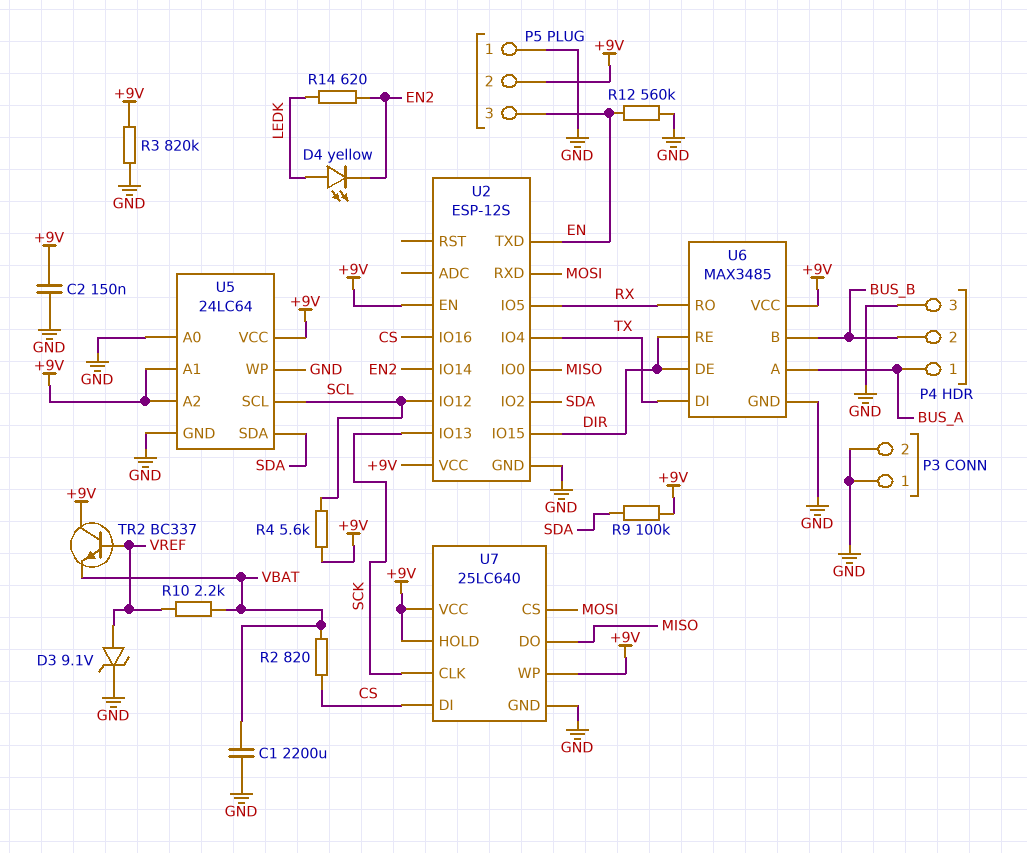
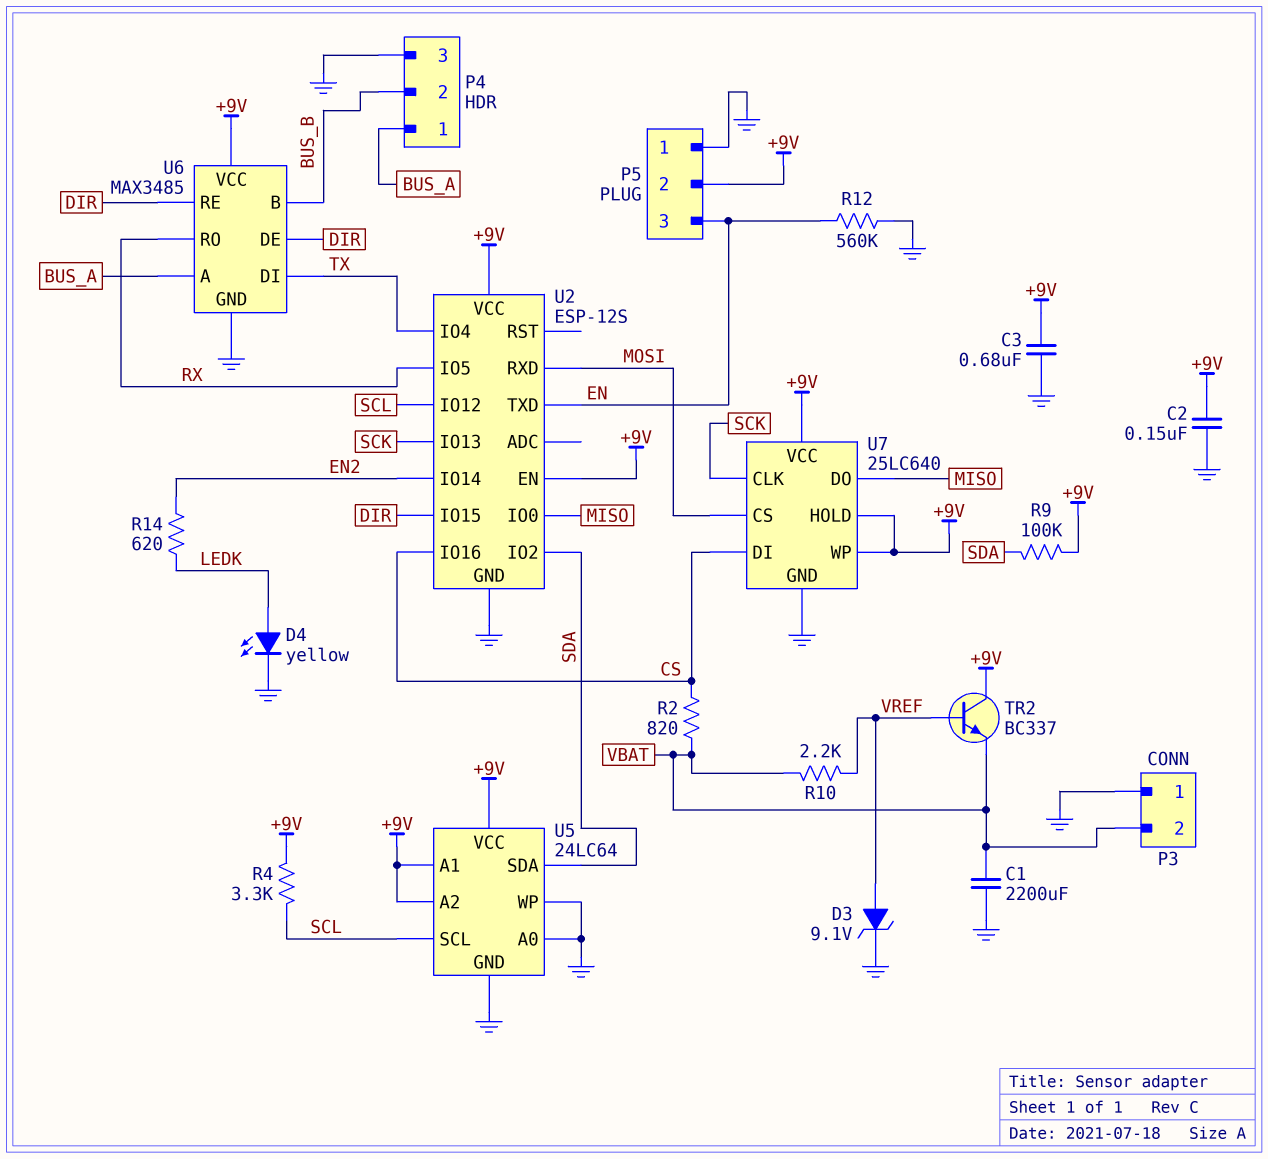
C3: none -> 680nF (+9V, GND)
D4: LED yellow (A LEDK, K EN2) -> LED yellow (A LEDK, K GND)
P3 pin 2: GND -> VBAT
R3: 820k (+9V, GND) -> none
R4: 5.6k (+9V, SCL) -> 3.3k (+9V, SCL)

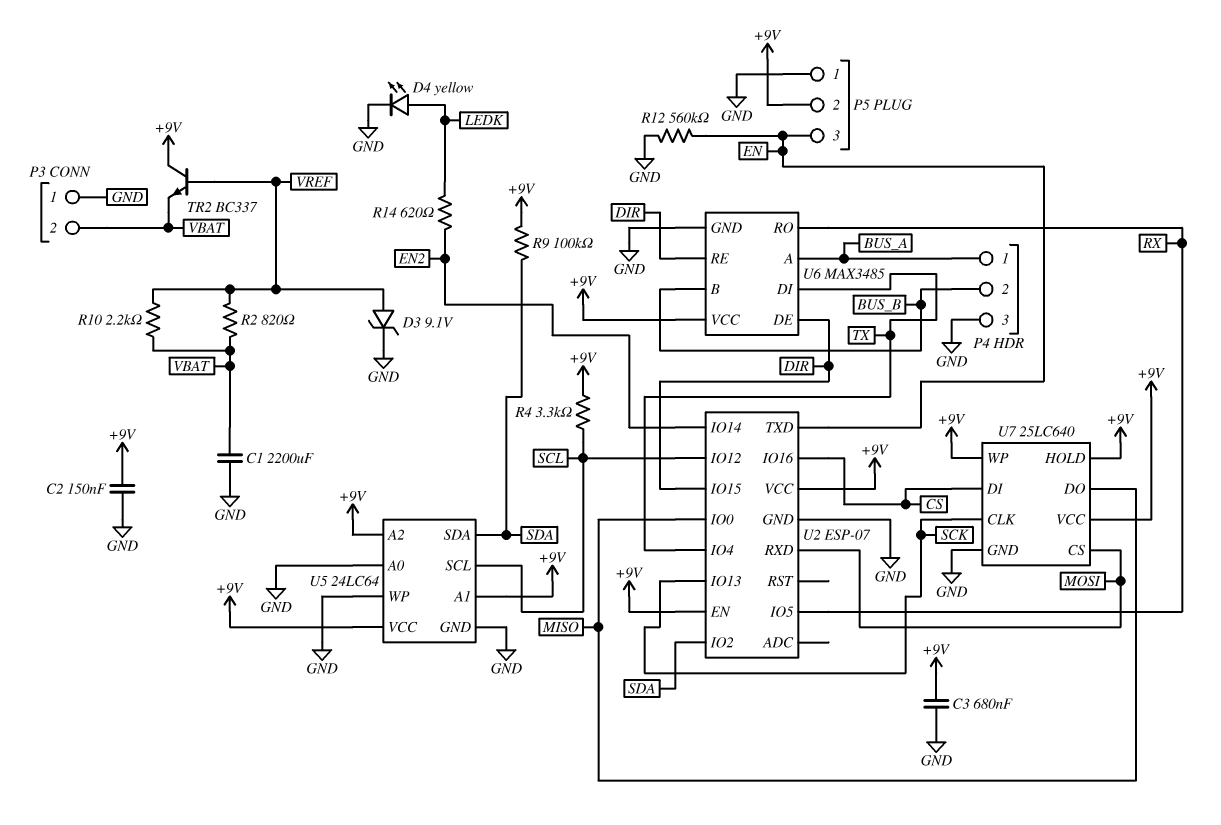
R2: 820 (CS, VBAT) -> 820 (VBAT, VREF)
U2: ESP-12S -> ESP-07

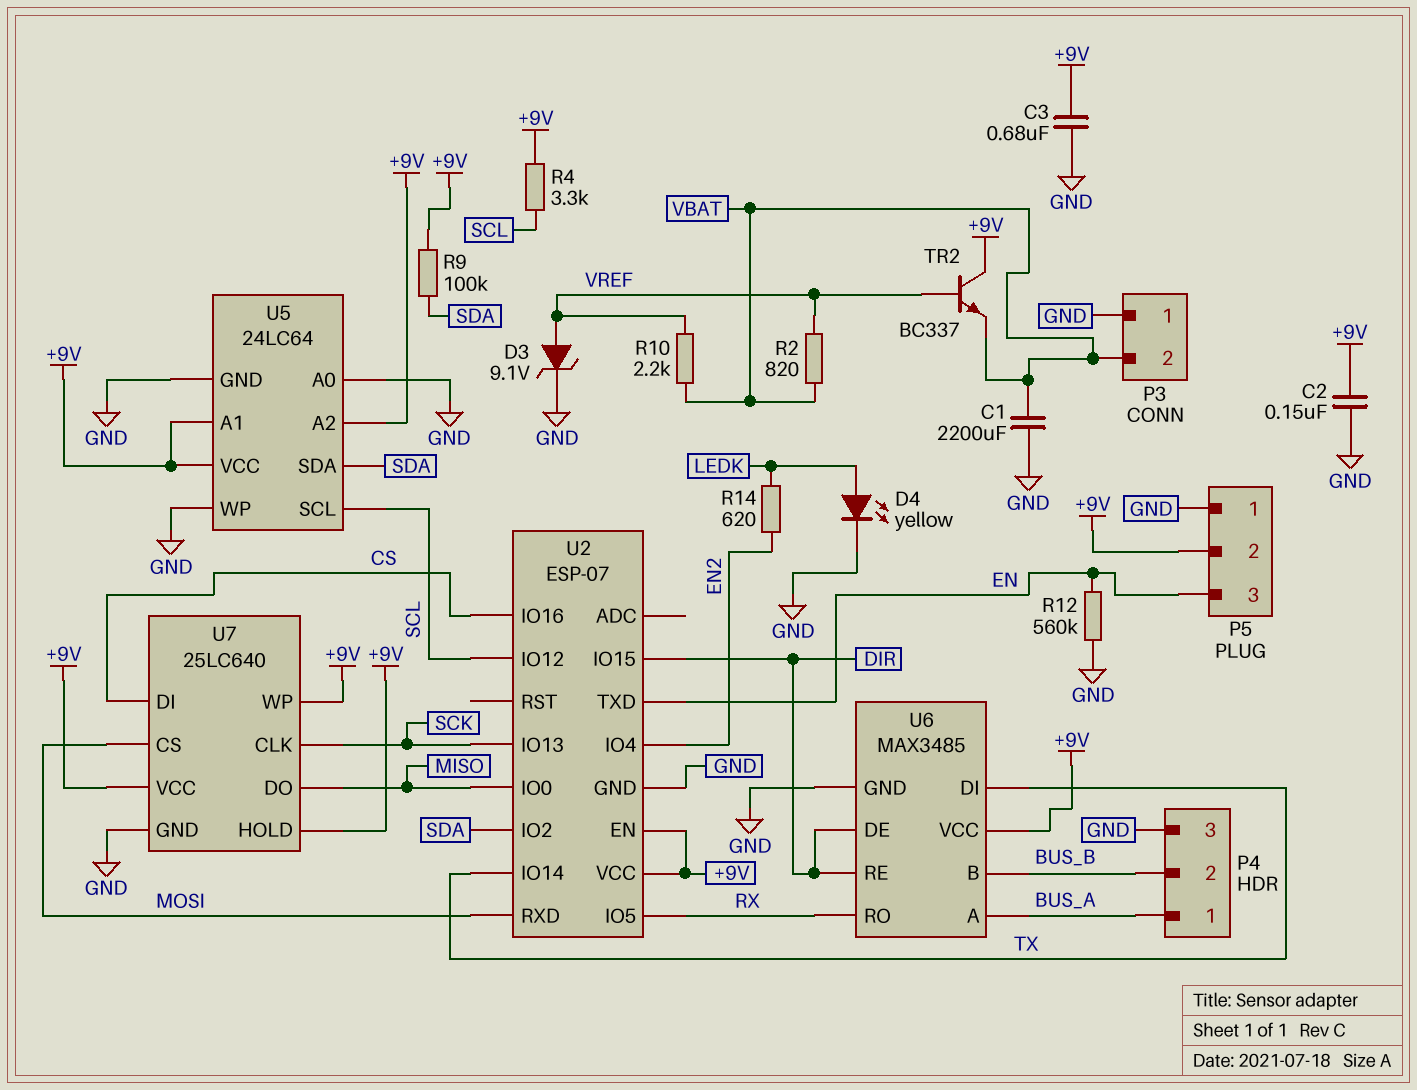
U2 pin IO4: TX -> EN2
U2 pin IO14: EN2 -> TX

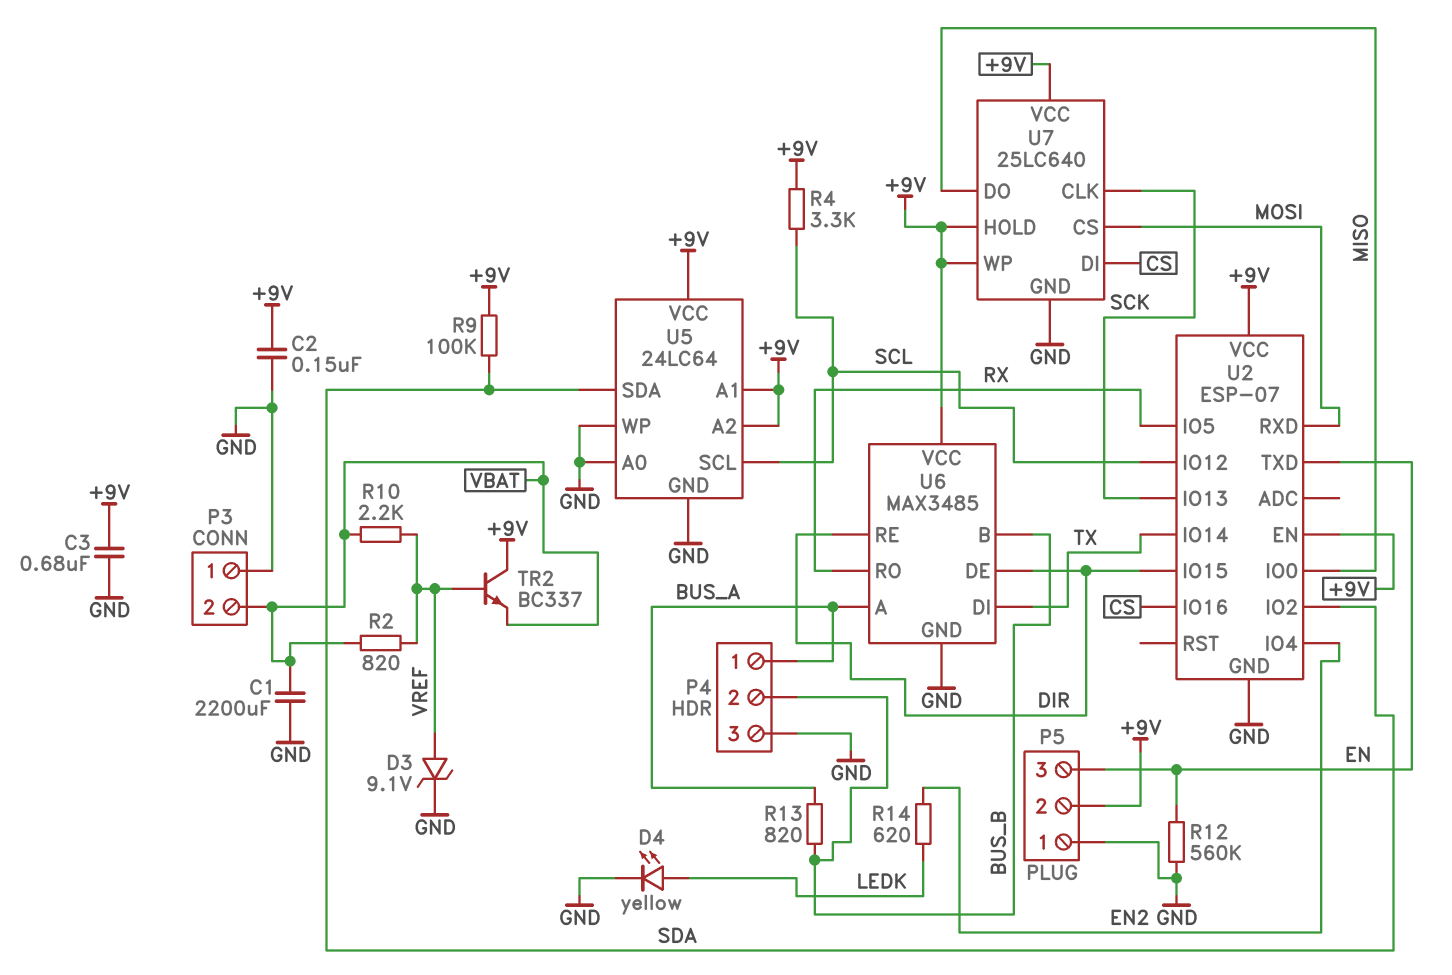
R13: none -> 820 (BUS_A, BUS_B)

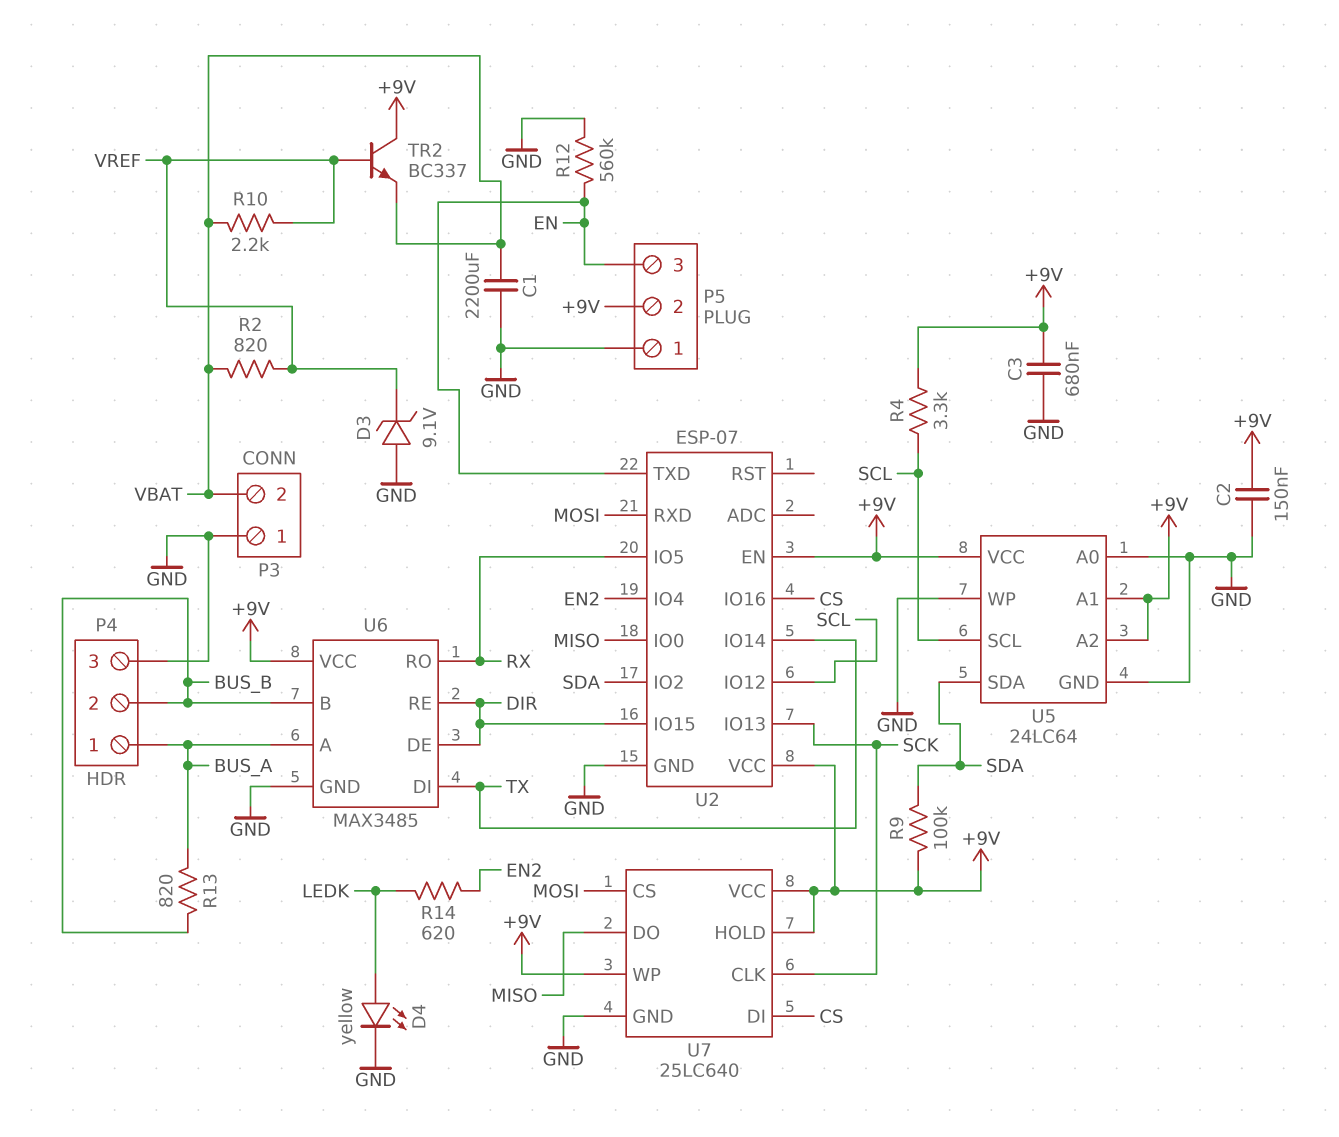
D3: zener 9.1V (A VREF, K GND) -> zener 9.1V (A GND, K VREF)

